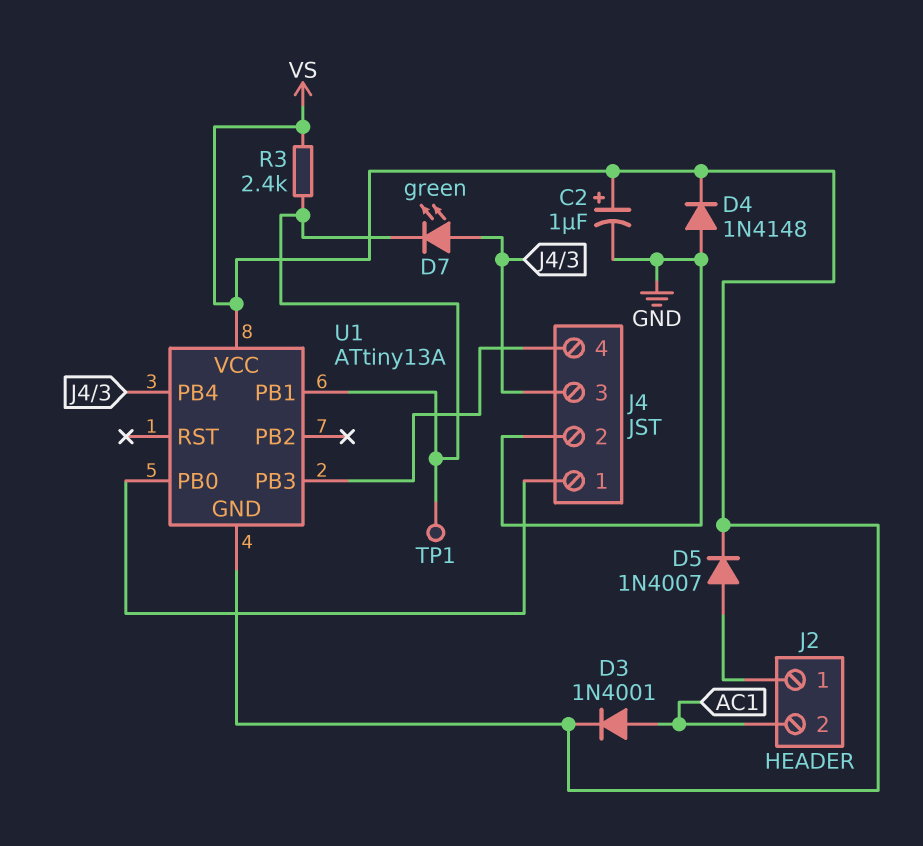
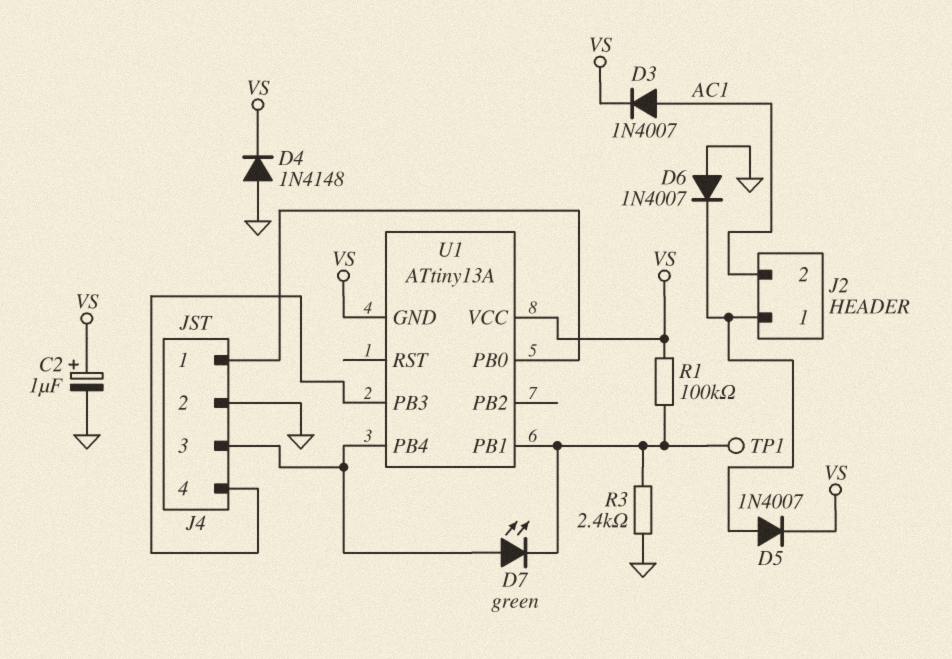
D3: diode 1N4001 (A AC1, K VS) -> diode 1N4007 (A AC1, K VS)
D6: none -> diode 1N4007 (A GND, K J2/1)
R1: none -> 100k (U1/PB1, VS)
R3: 2.4k (U1/PB1, VS) -> 2.4k (GND, U1/PB1)

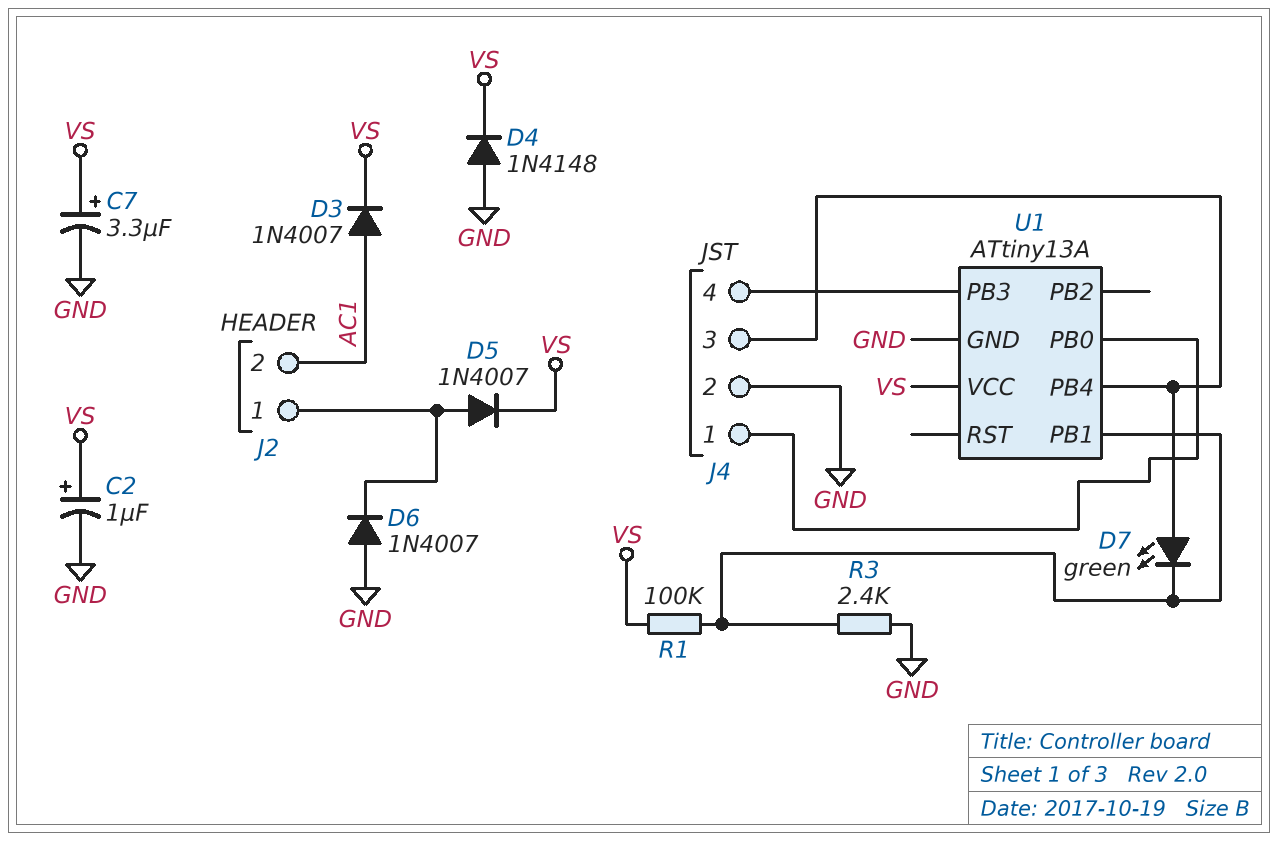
C7: none -> 3.3uF (plus VS, minus GND)
TP1: test point (U1/PB1) -> none
U1 pin GND: VS -> GND

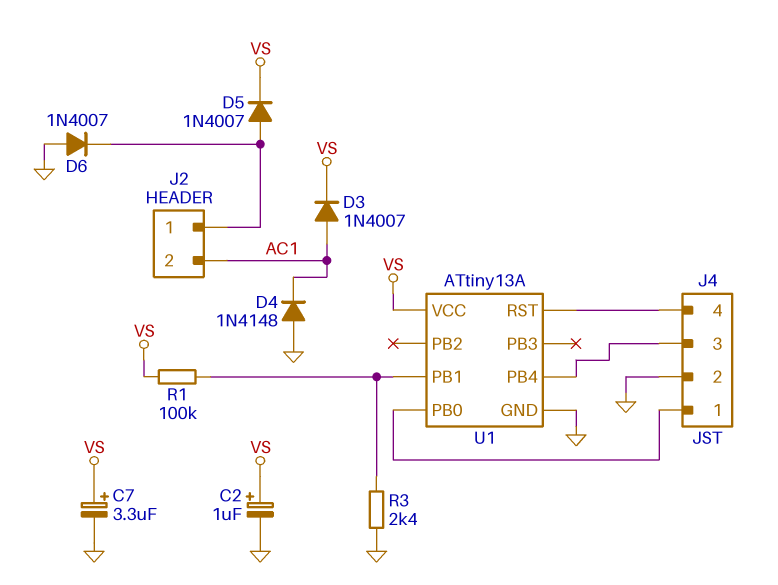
D4: diode 1N4148 (A GND, K VS) -> diode 1N4148 (A GND, K AC1)
D7: LED green (A J4/3, K U1/PB1) -> none
U1 pin PB3: J4/4 -> none
U1 pin RST: none -> J4/4

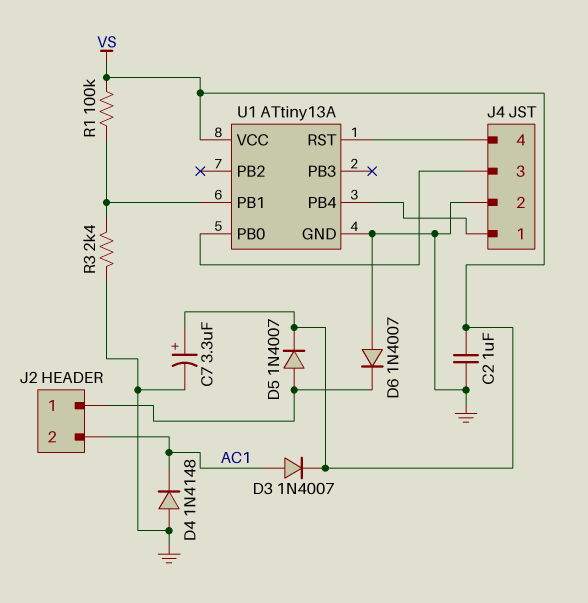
C2: 1uF (plus VS, minus GND) -> 1uF (GND, VS)
U1 pin PB0: J4/1 -> J4/3
U1 pin PB4: J4/3 -> J4/1

